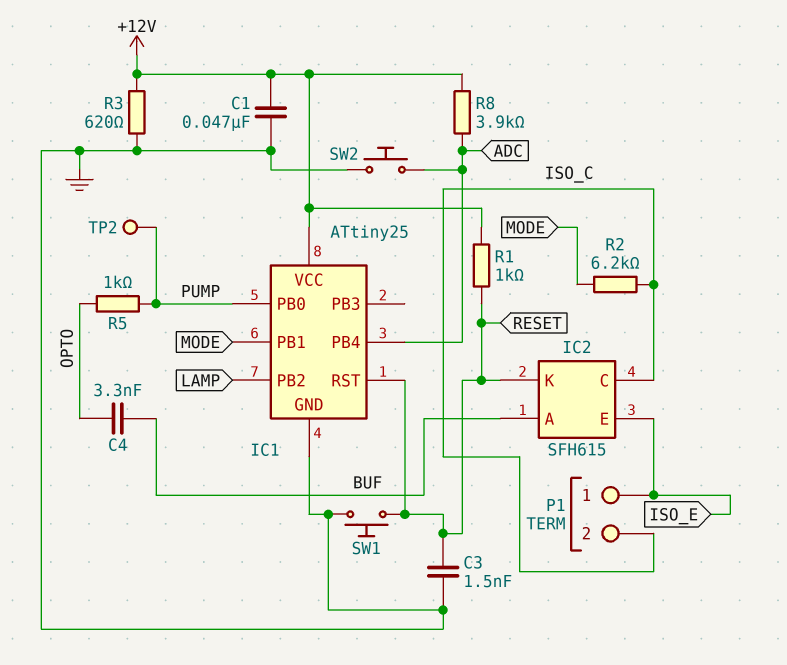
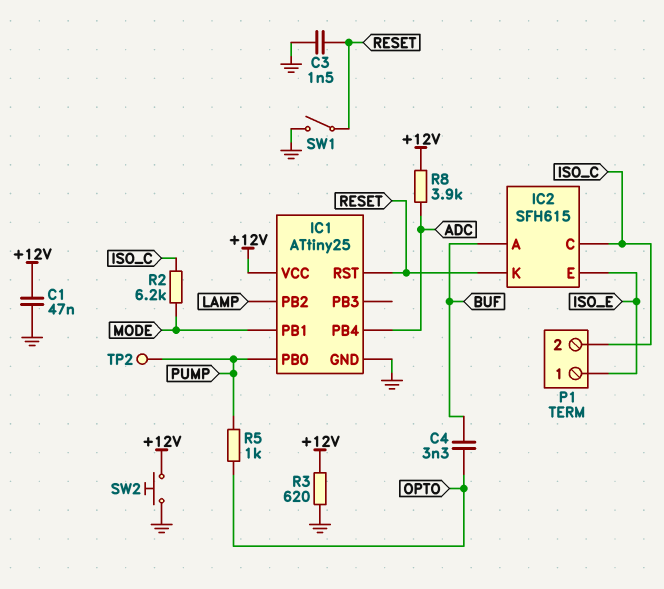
R1: 1k (+12V, RESET) -> none
SW1: button (GND, RESET) -> switch (GND, RESET)
SW2: button (ADC, GND) -> button (+12V, GND)

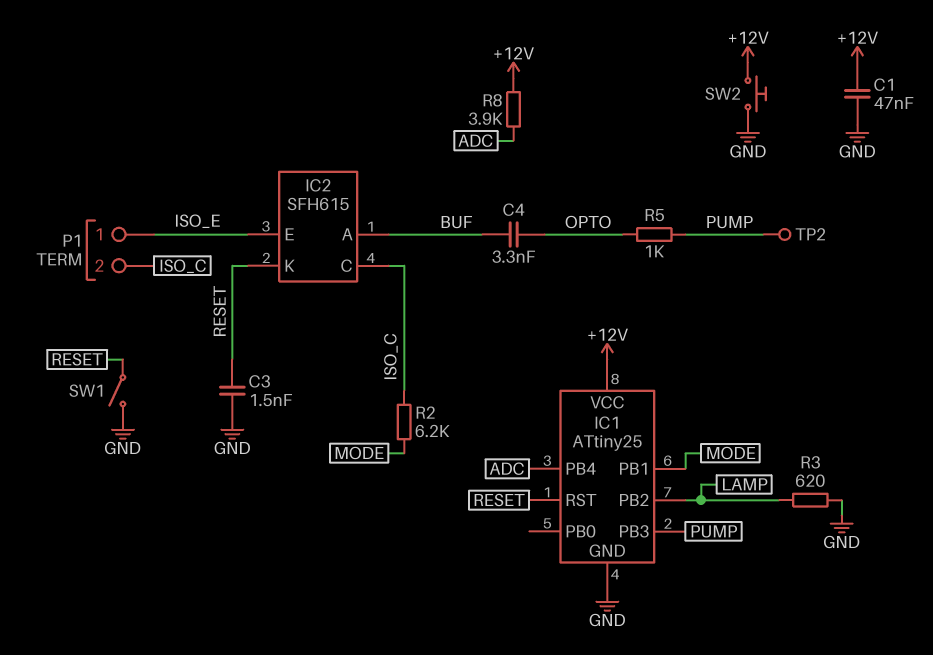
IC1 pin PB0: PUMP -> none
IC1 pin PB3: none -> PUMP
R3: 620 (+12V, GND) -> 620 (GND, LAMP)

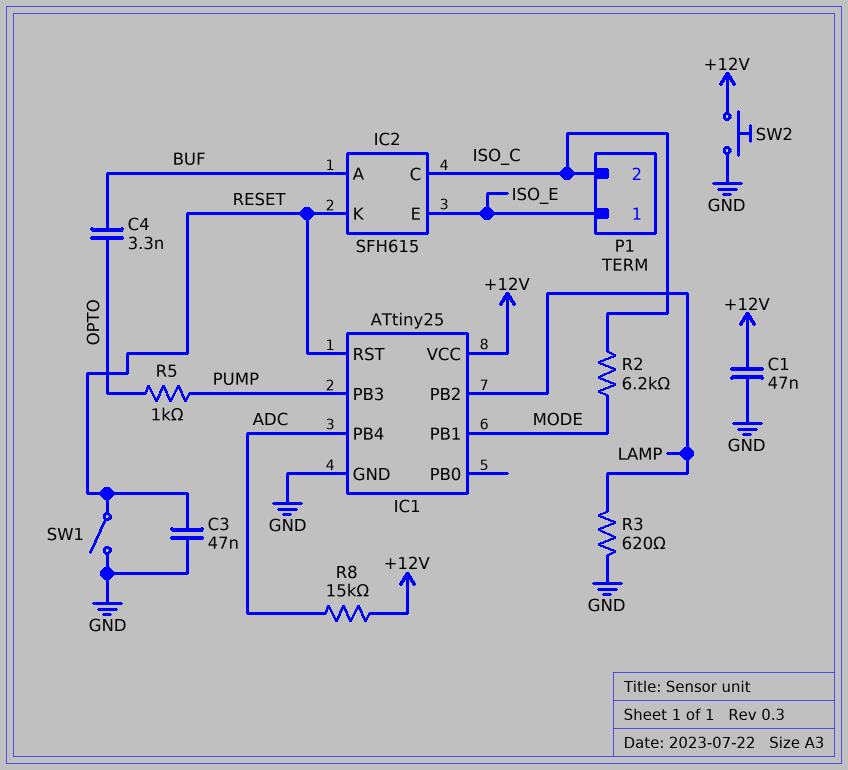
C3: 1.5nF (GND, RESET) -> 47nF (GND, RESET)
R8: 3.9k (+12V, ADC) -> 15k (+12V, ADC)
TP2: test point (PUMP) -> none

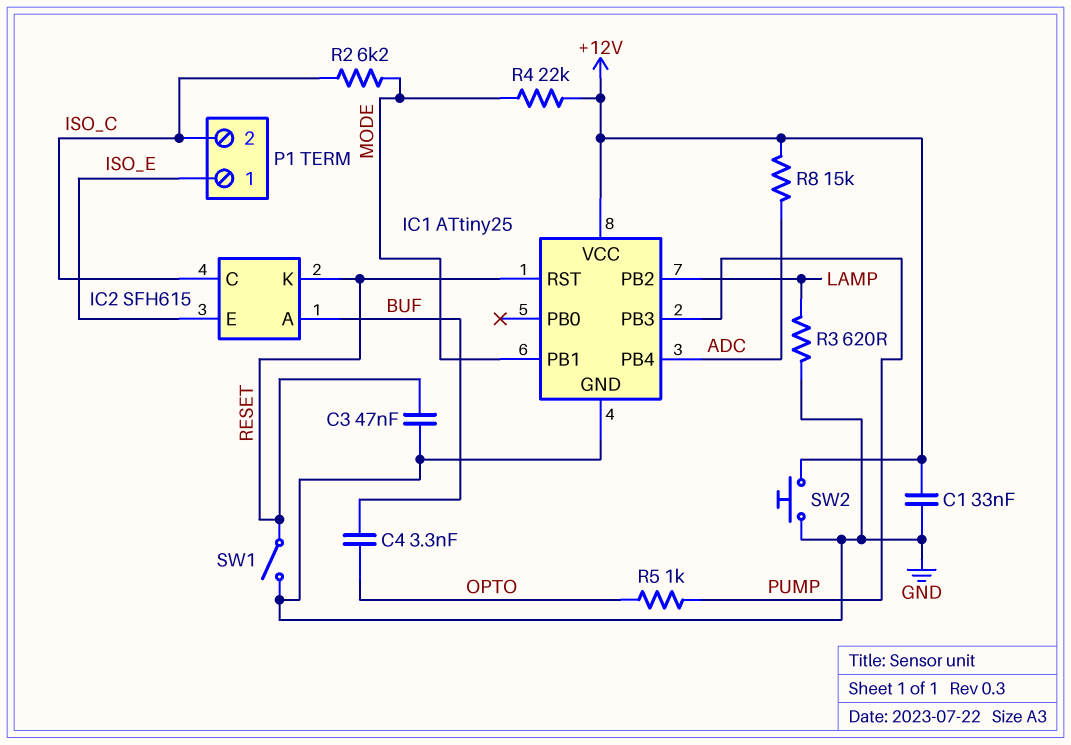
C1: 47nF (+12V, GND) -> 33nF (+12V, GND)
R4: none -> 22k (+12V, MODE)

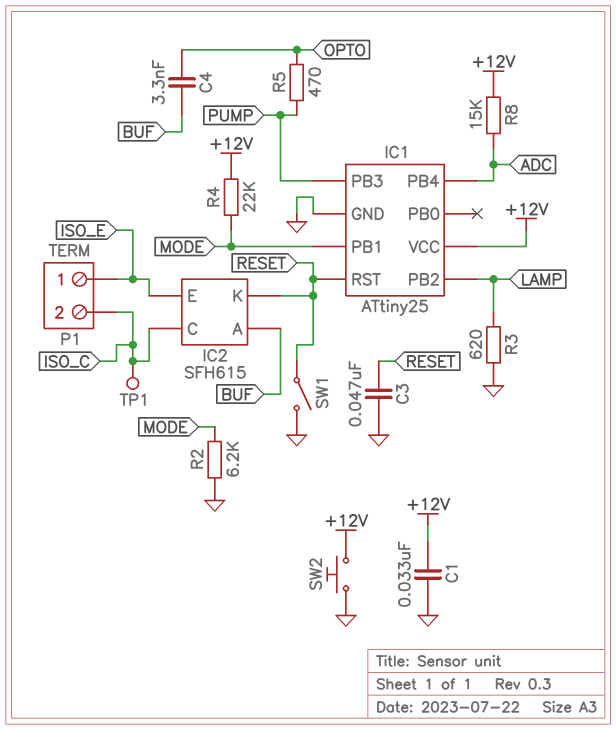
R2: 6.2k (ISO_C, MODE) -> 6.2k (GND, MODE)
R5: 1k (OPTO, PUMP) -> 470 (OPTO, PUMP)
TP1: none -> test point (ISO_C)

